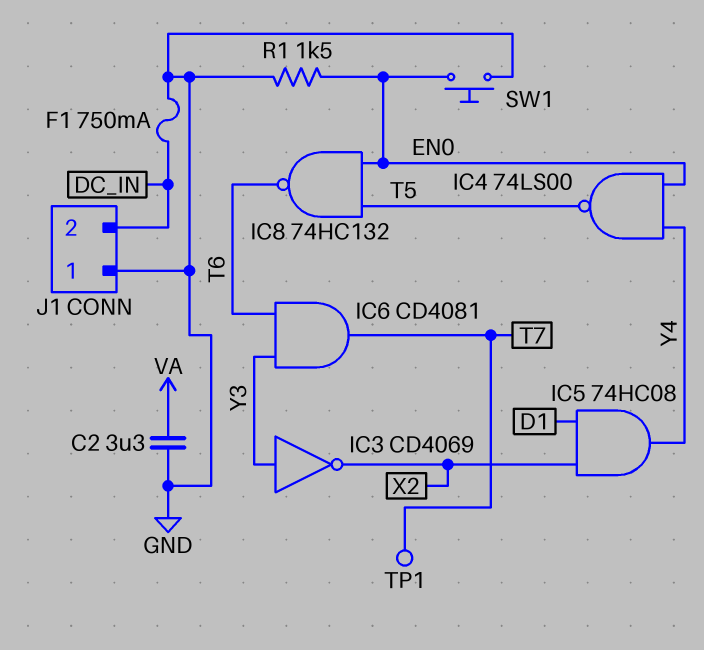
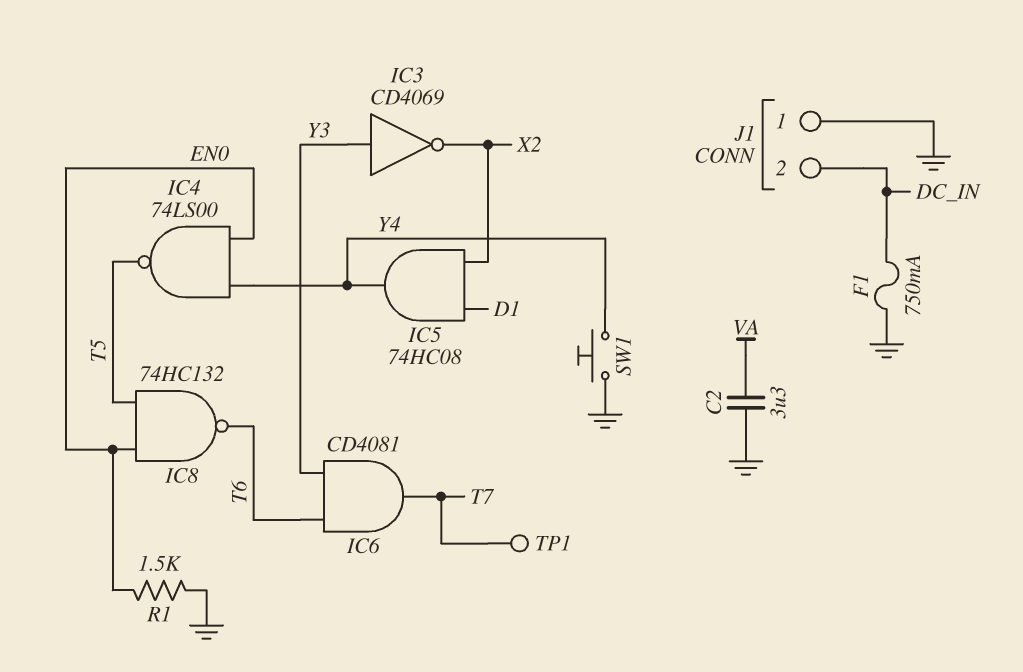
SW1: button (EN0, GND) -> button (GND, Y4)

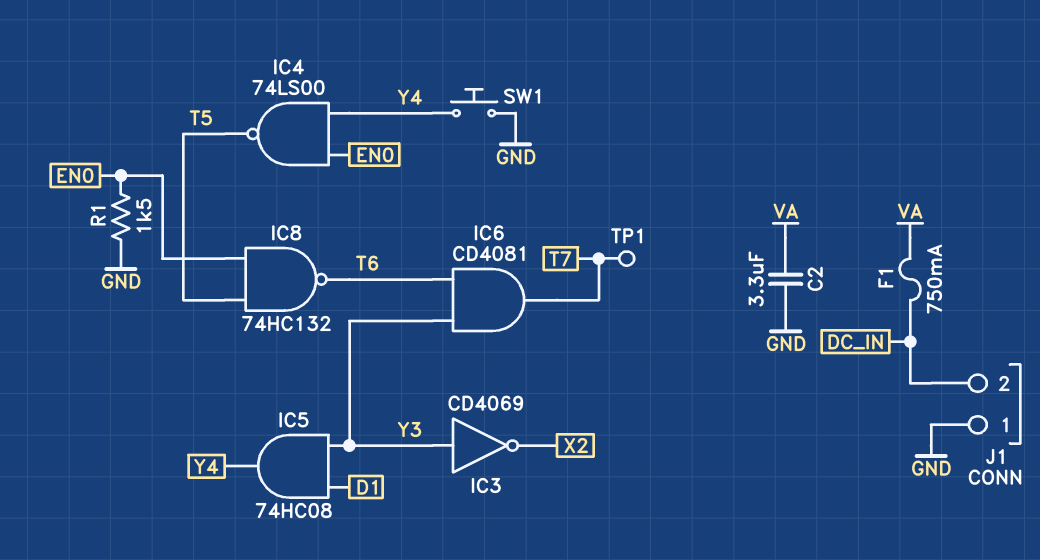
F1: 750mA (DC_IN, GND) -> 750mA (DC_IN, VA)
IC5: AND 74HC08 (in D1, in X2, out Y4) -> AND 74HC08 (in D1, in Y3, out Y4)

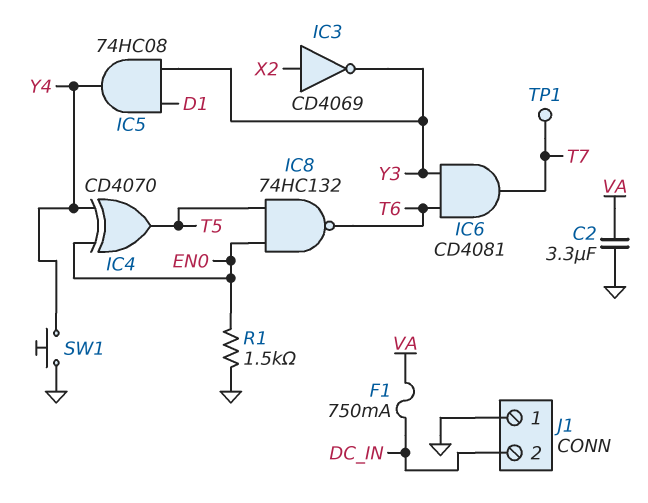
IC3: NOT CD4069 (in Y3, out X2) -> NOT CD4069 (in X2, out Y3)
IC4: NAND 74LS00 (in EN0, in Y4, out T5) -> XOR CD4070 (in EN0, in Y4, out T5)

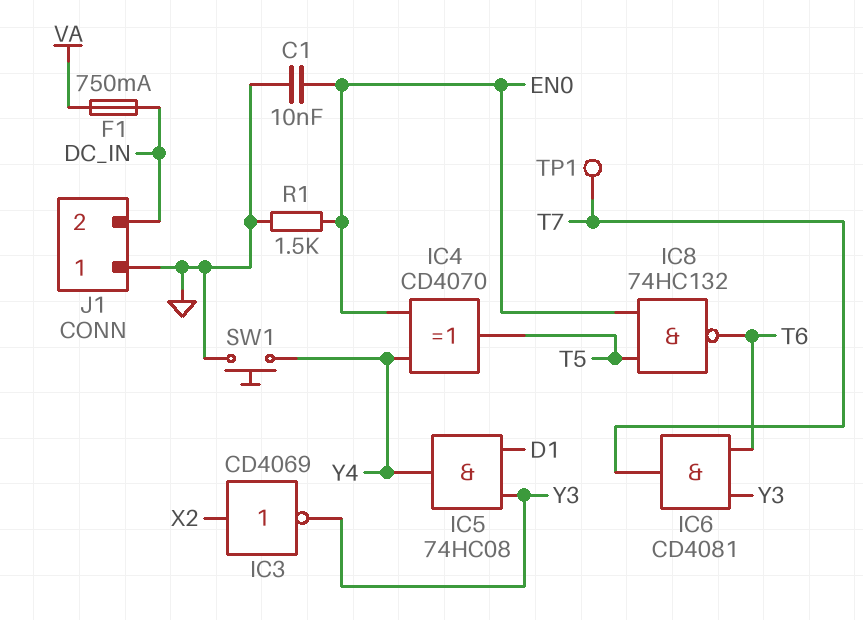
C1: none -> 10nF (EN0, GND)
C2: 3.3uF (GND, VA) -> none

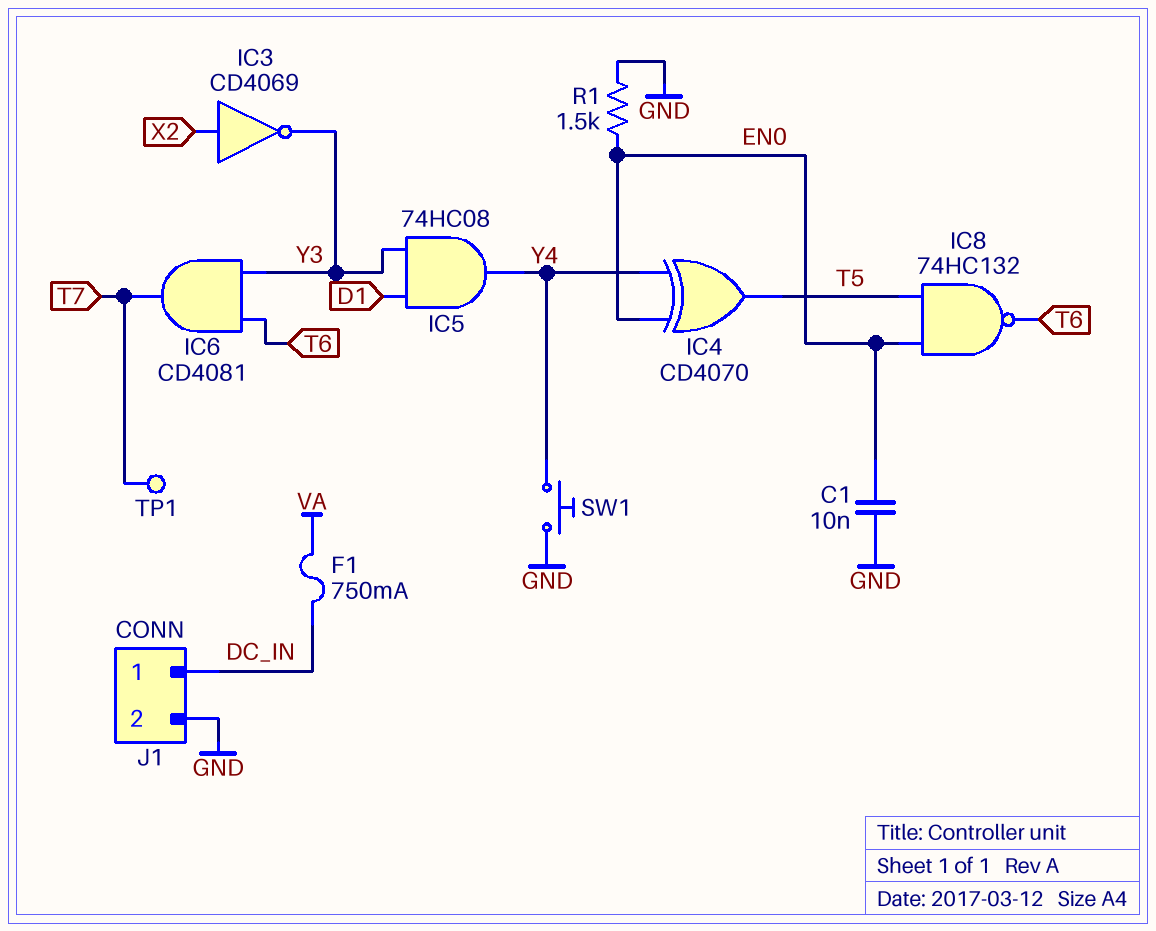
J1 pin 1: GND -> DC_IN
J1 pin 2: DC_IN -> GND

